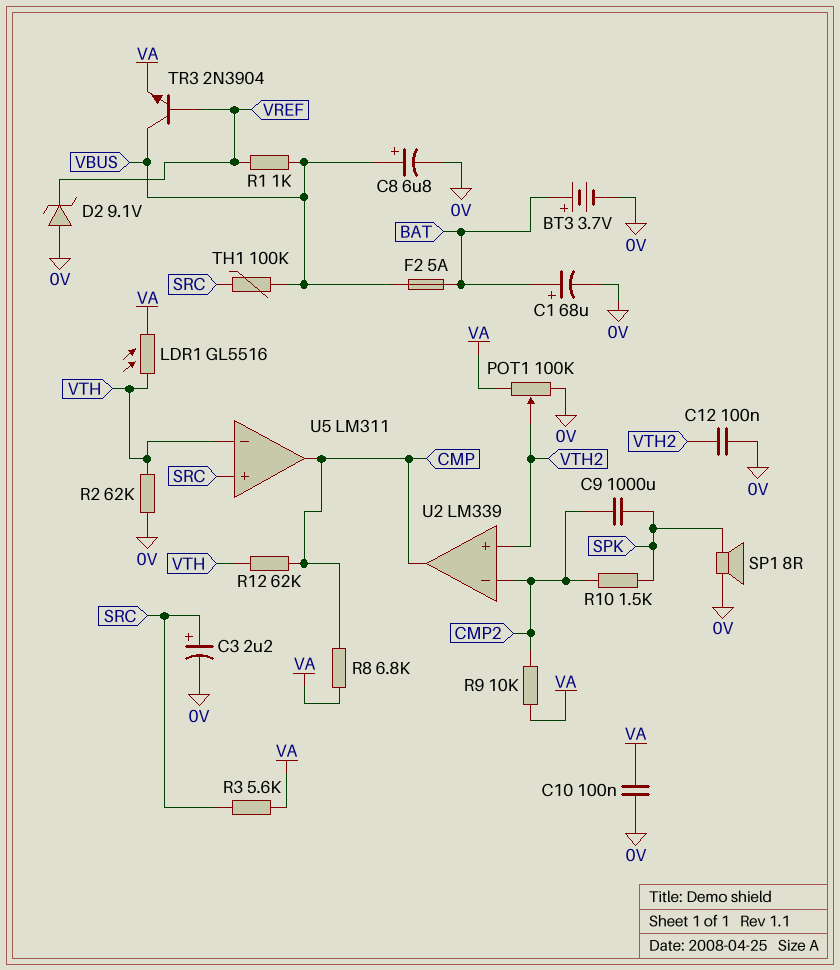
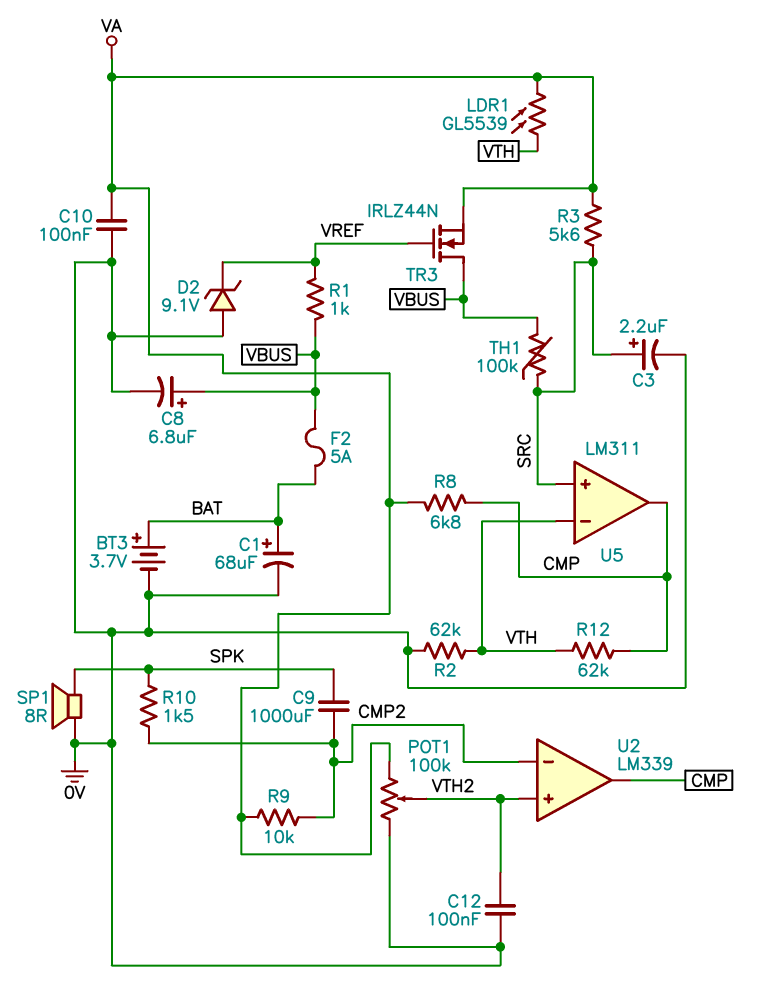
LDR1: GL5516 (VA, VTH) -> GL5539 (VA, VTH)
TR3: NPN 2N3904 (B VREF, C VBUS, E VA) -> NMOS IRLZ44N (G VREF, D VBUS, S VA)

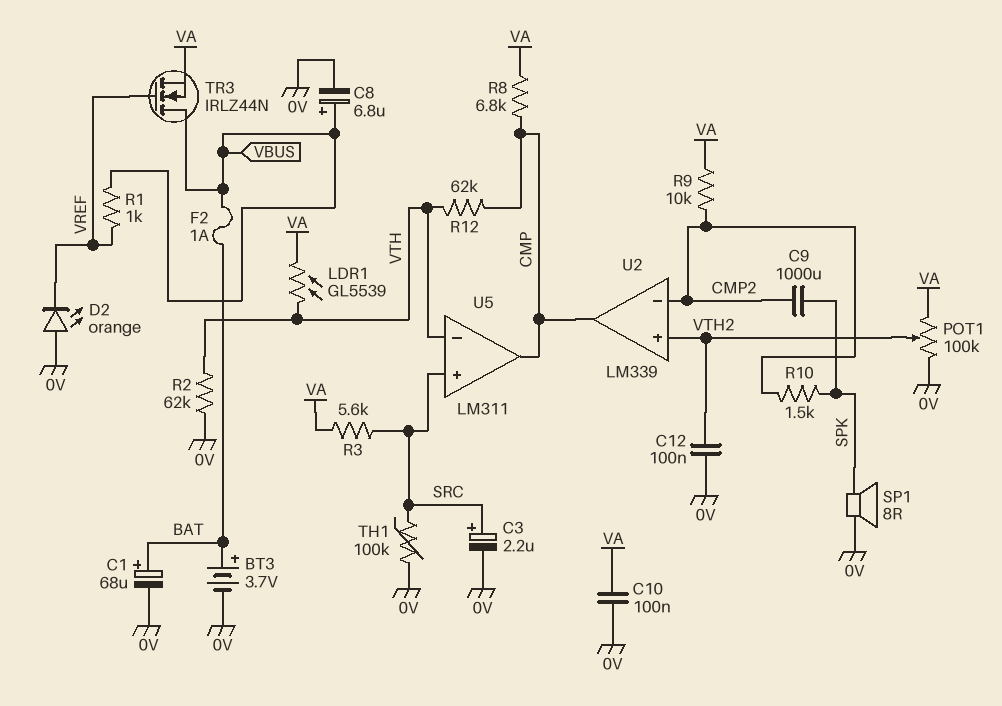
D2: zener 9.1V (A 0V, K VREF) -> LED orange (A 0V, K VREF)
F2: 5A (BAT, VBUS) -> 1A (BAT, VBUS)
TH1: 100k (SRC, VBUS) -> 100k (0V, SRC)

